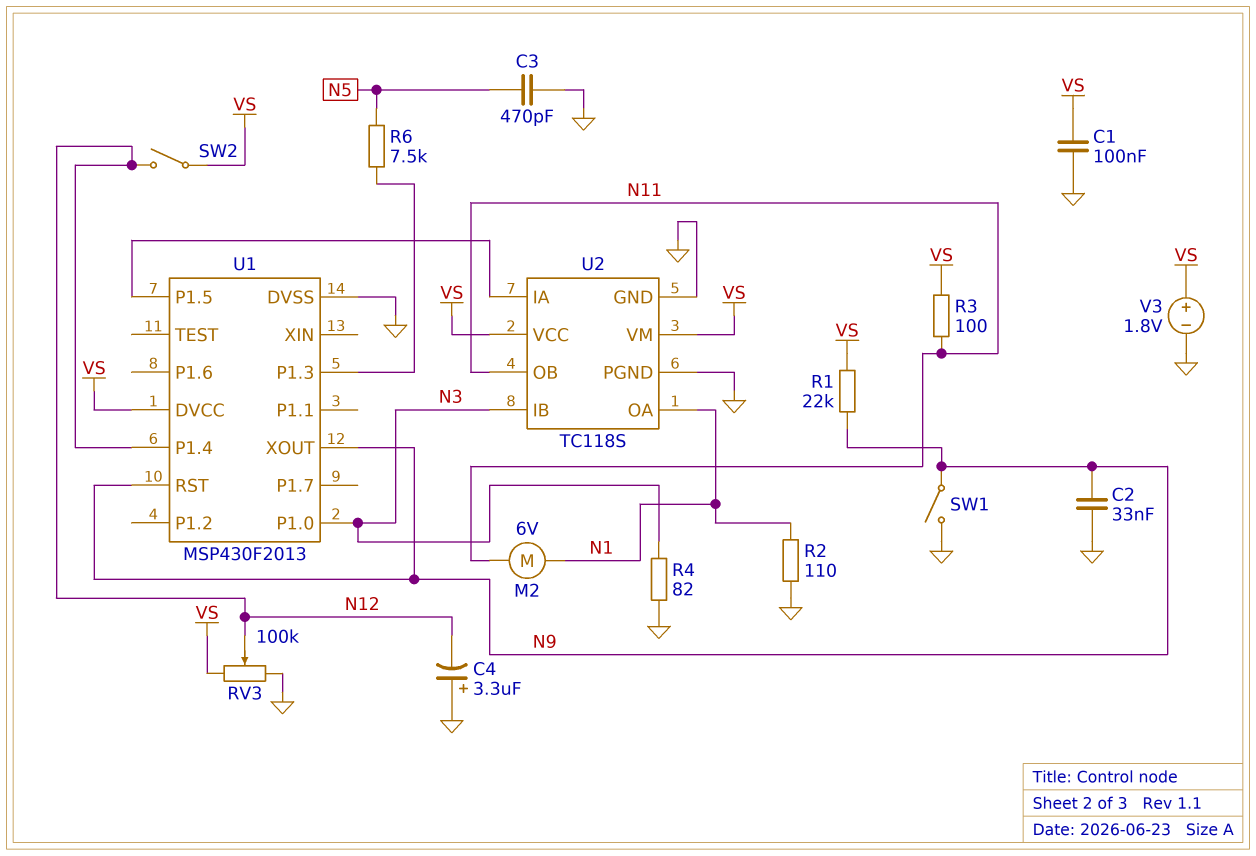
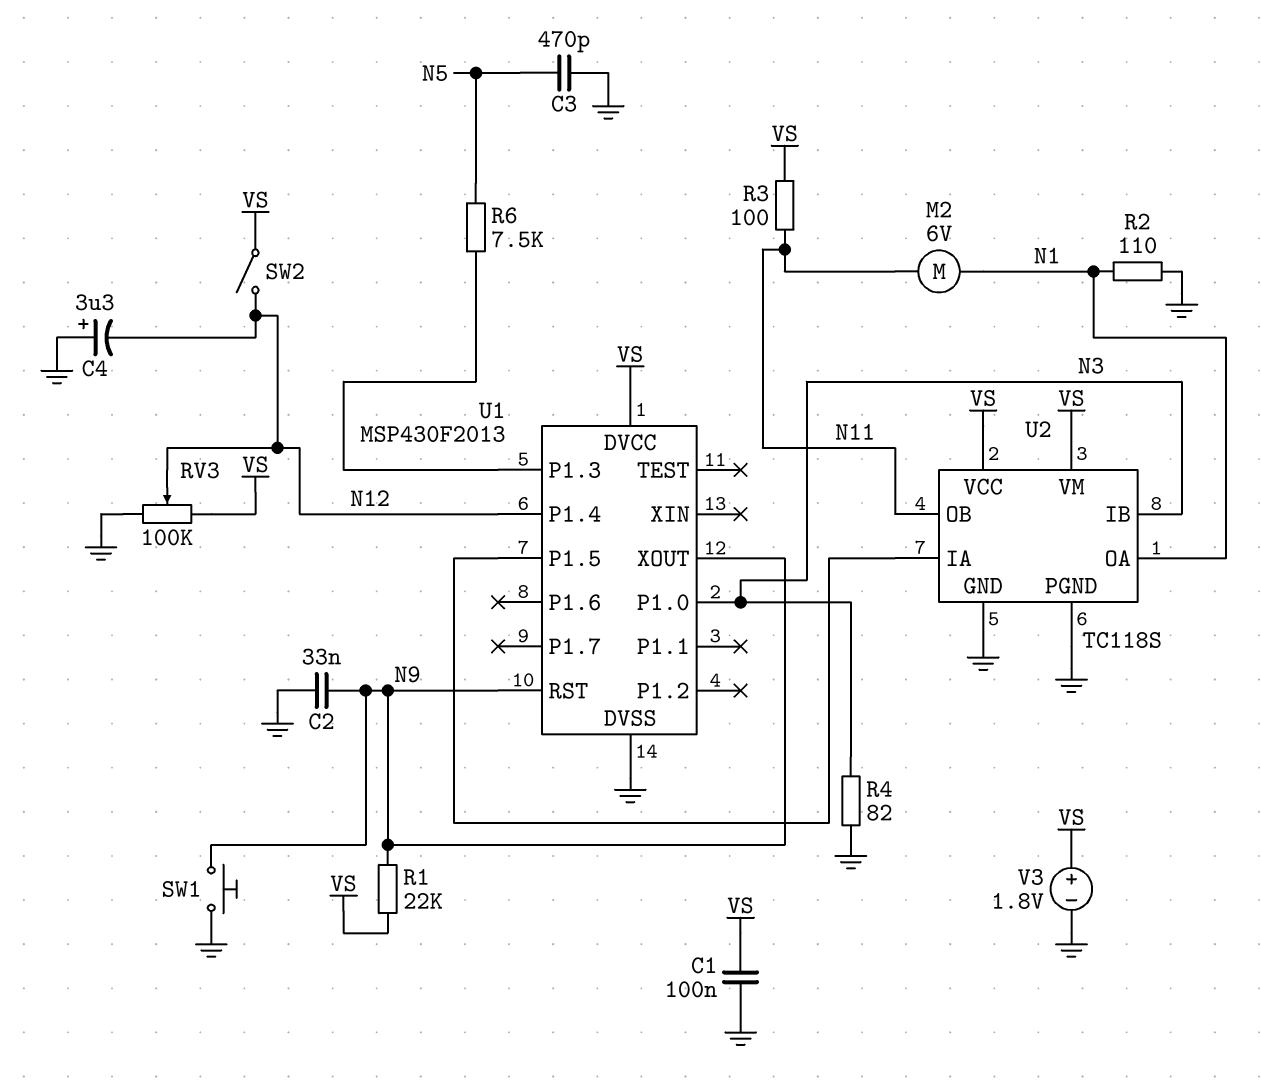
SW1: switch (GND, N9) -> button (GND, N9)

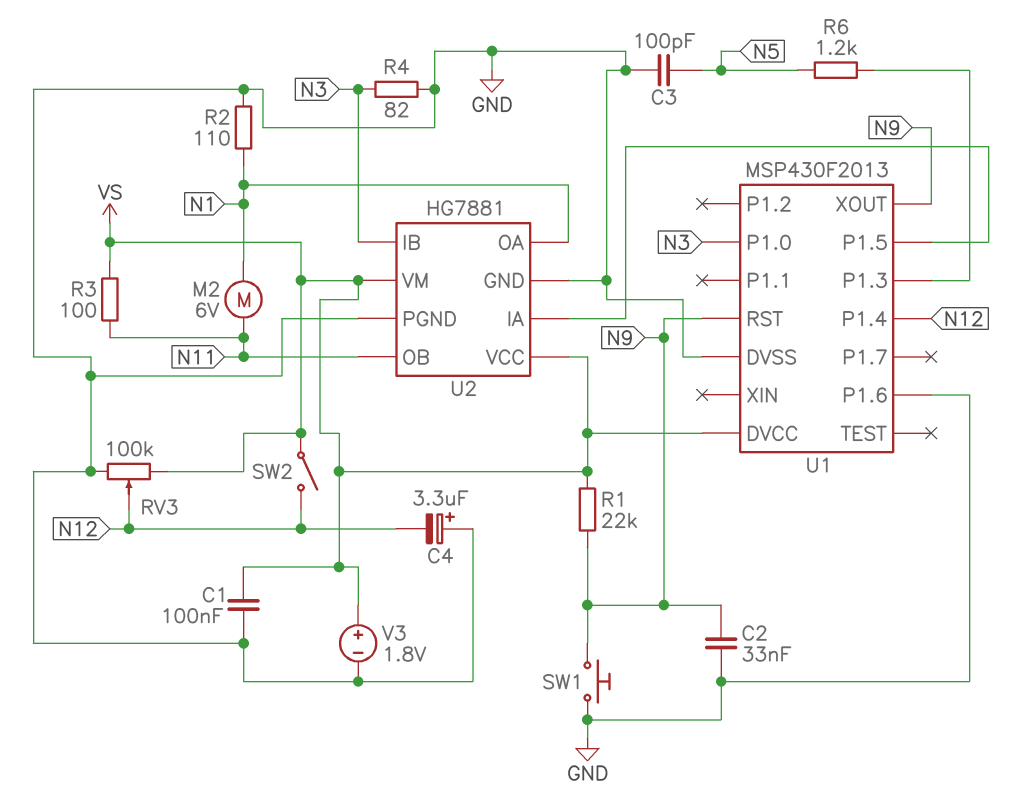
C3: 470pF (GND, N5) -> 100pF (GND, N5)
R6: 7.5k (N5, U1/P1.3) -> 1.2k (N5, U1/P1.3)
U1 pin P1.6: none -> GND
U2: TC118S -> HG7881

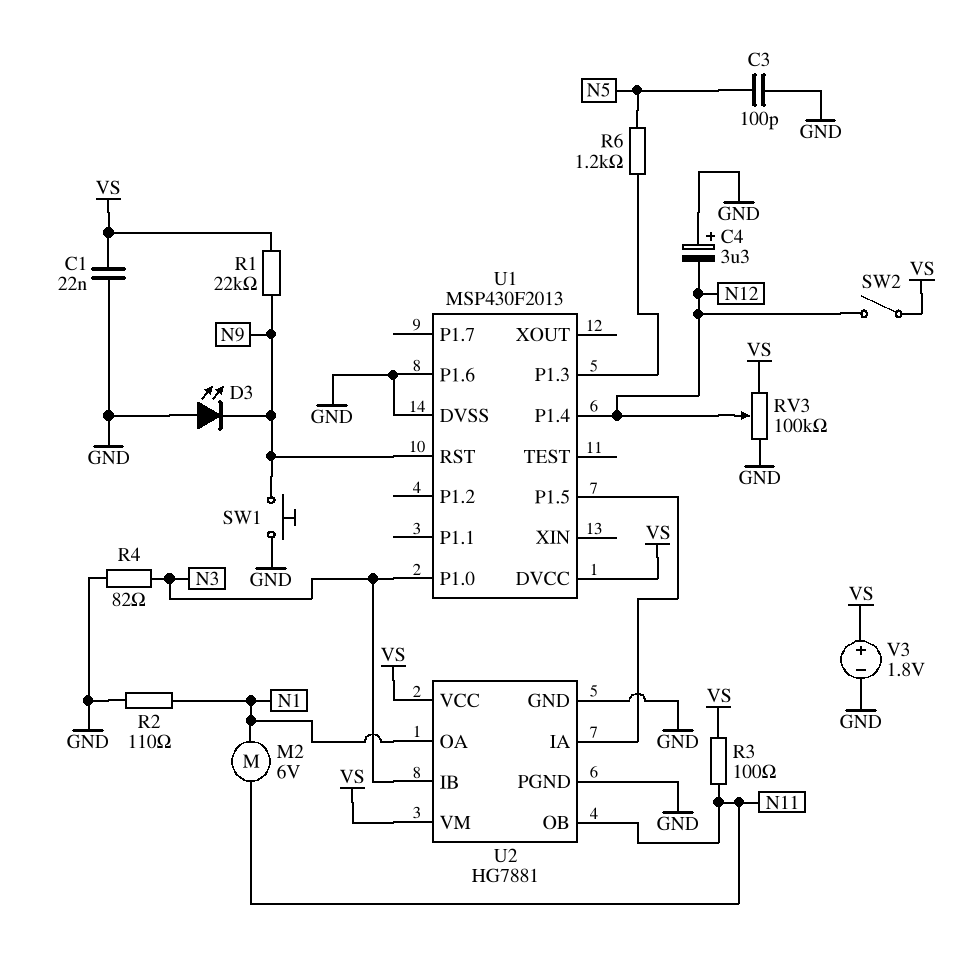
C1: 100nF (GND, VS) -> 22nF (GND, VS)
C2: 33nF (GND, N9) -> none
D3: none -> LED (A GND, K N9)
U1 pin XOUT: N9 -> none

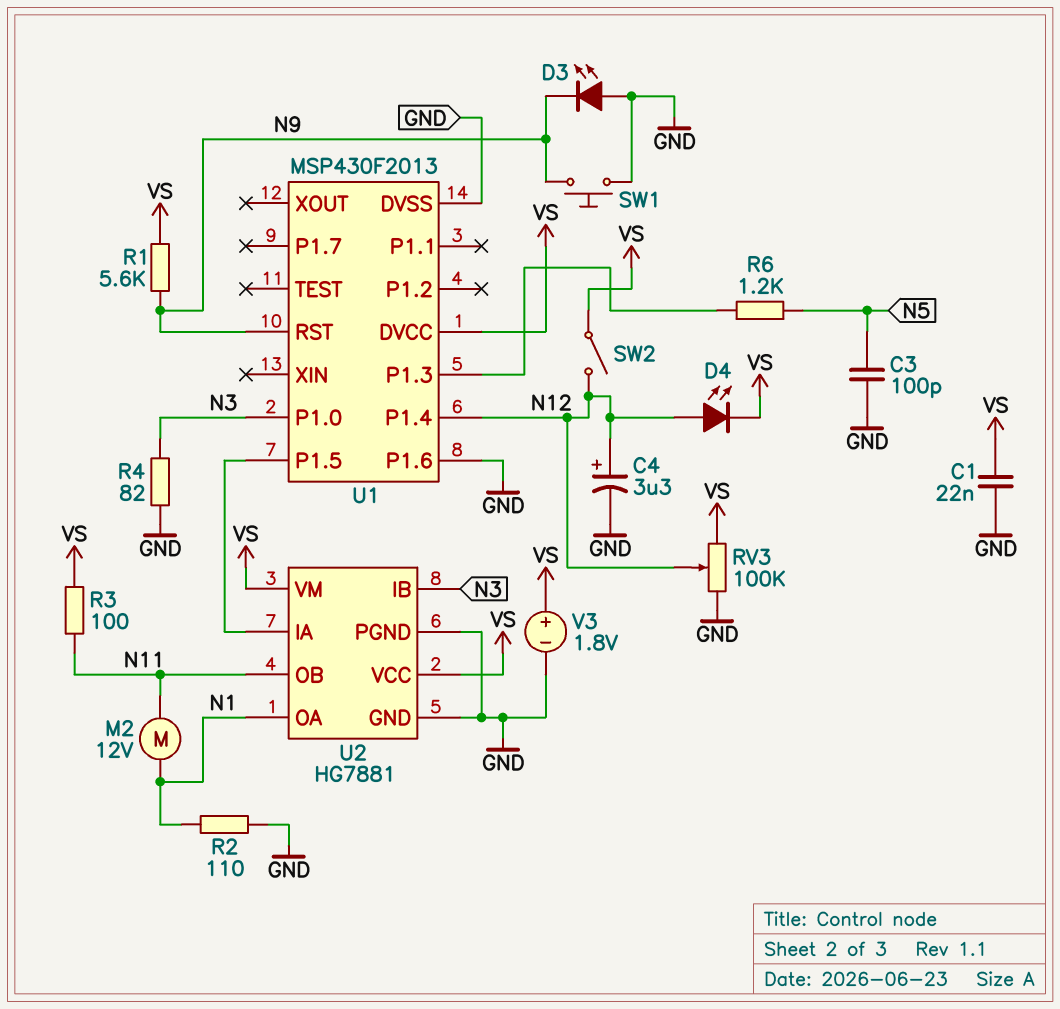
C4: 3.3uF (plus GND, minus N12) -> 3.3uF (plus N12, minus GND)
D4: none -> LED (A N12, K VS)
M2: motor 6V (N1, N11) -> motor 12V (N1, N11)
R1: 22k (N9, VS) -> 5.6k (N9, VS)

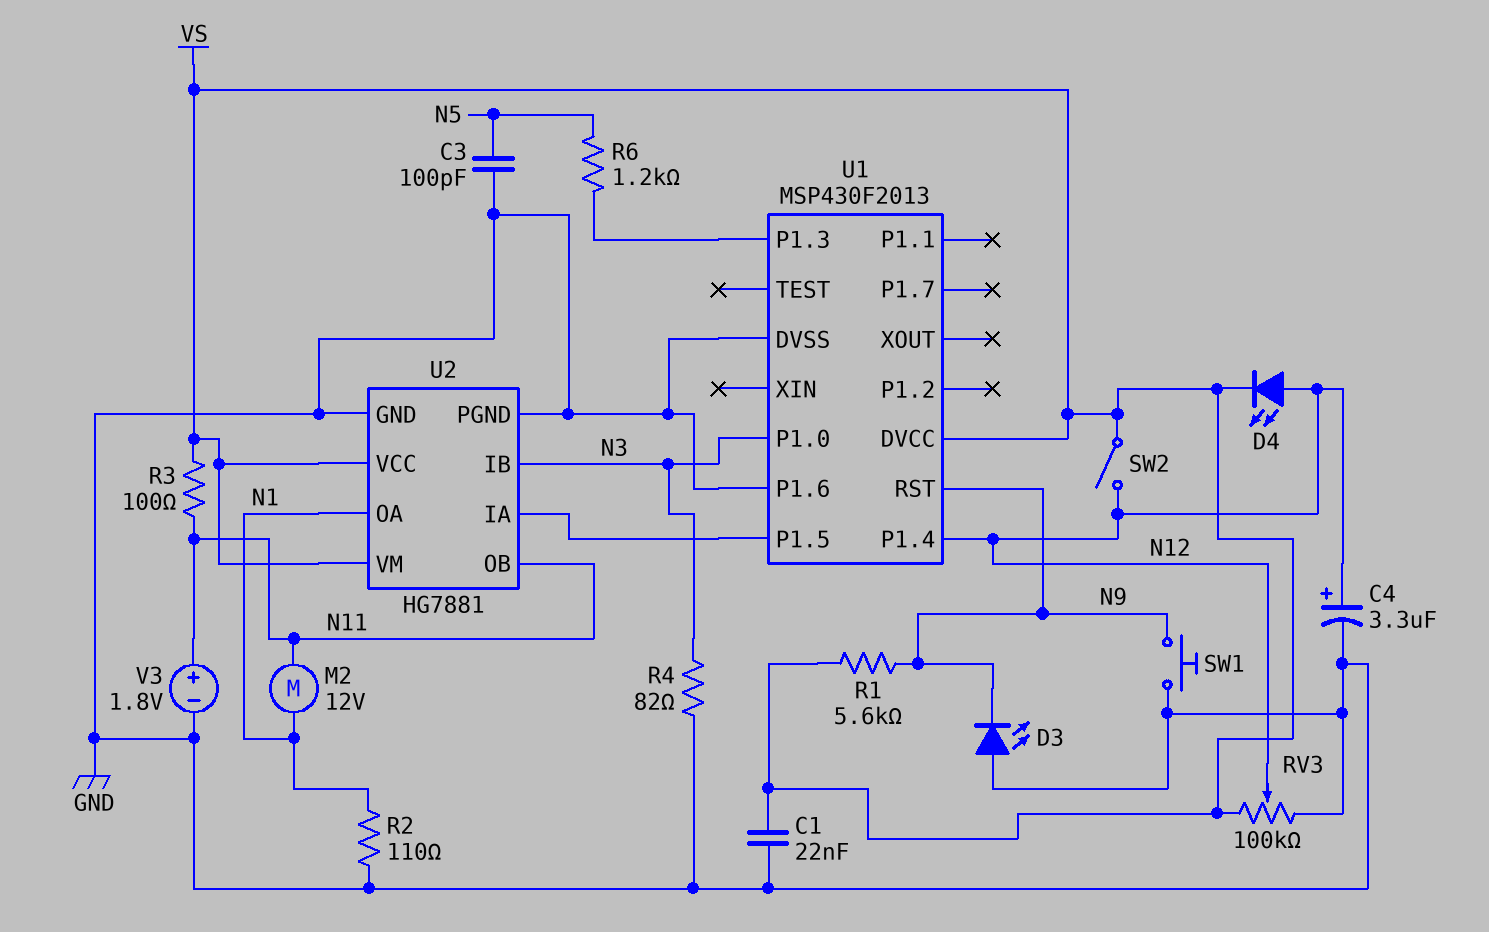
V3: 1.8V (plus VS, minus GND) -> 1.8V (plus N11, minus GND)

